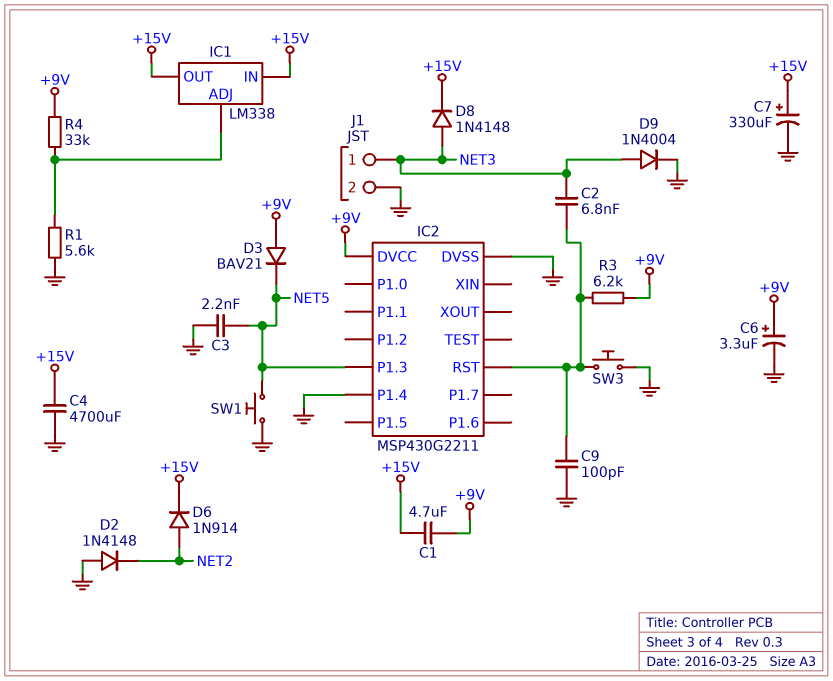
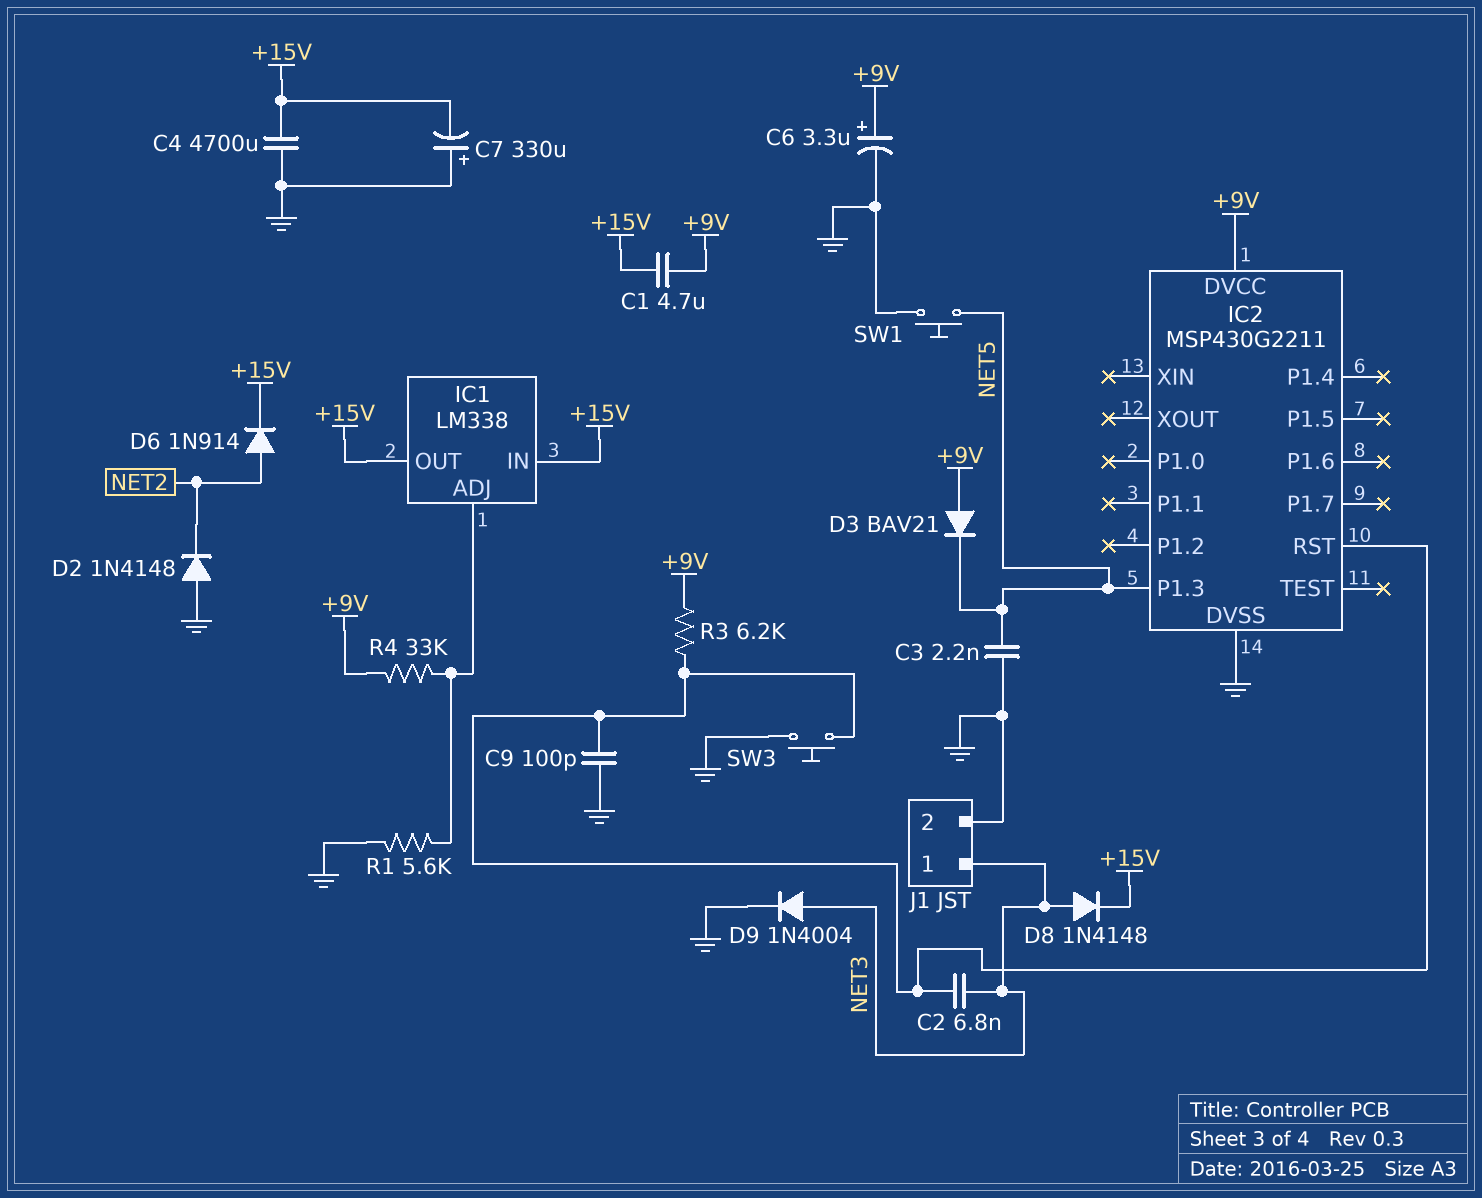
C7: 330uF (plus +15V, minus GND) -> 330uF (plus GND, minus +15V)
IC2 pin P1.4: GND -> none

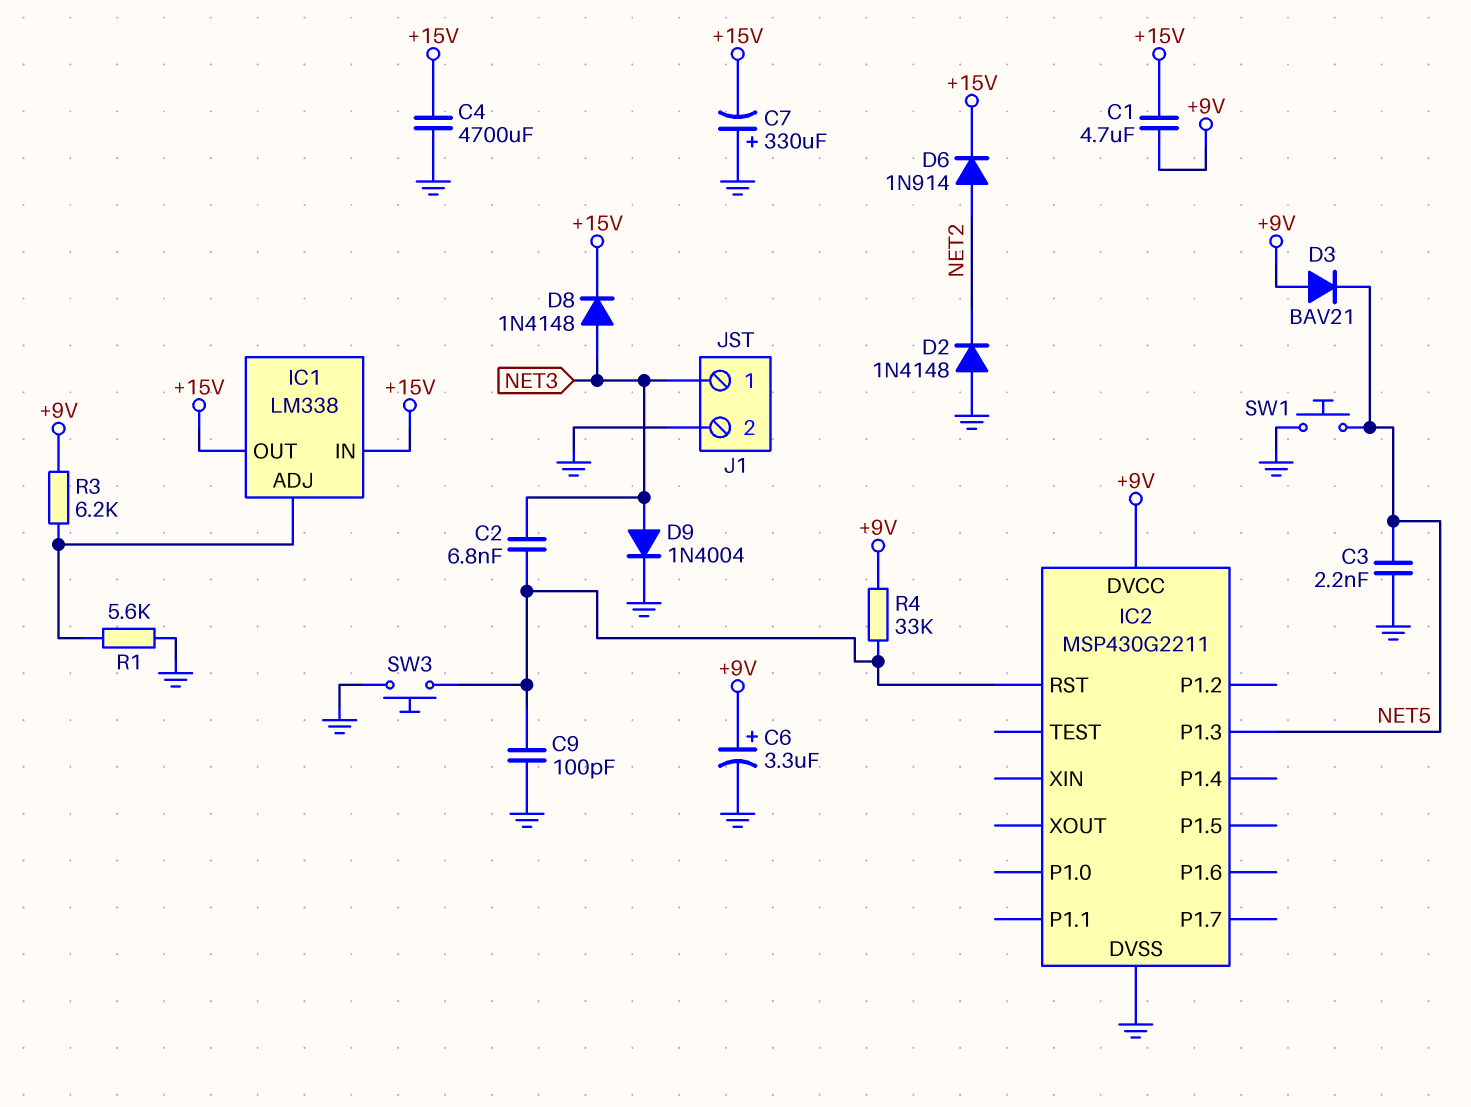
R3: 6.2k (+9V, IC2/RST) -> 6.2k (+9V, IC1/ADJ)
R4: 33k (+9V, IC1/ADJ) -> 33k (+9V, IC2/RST)

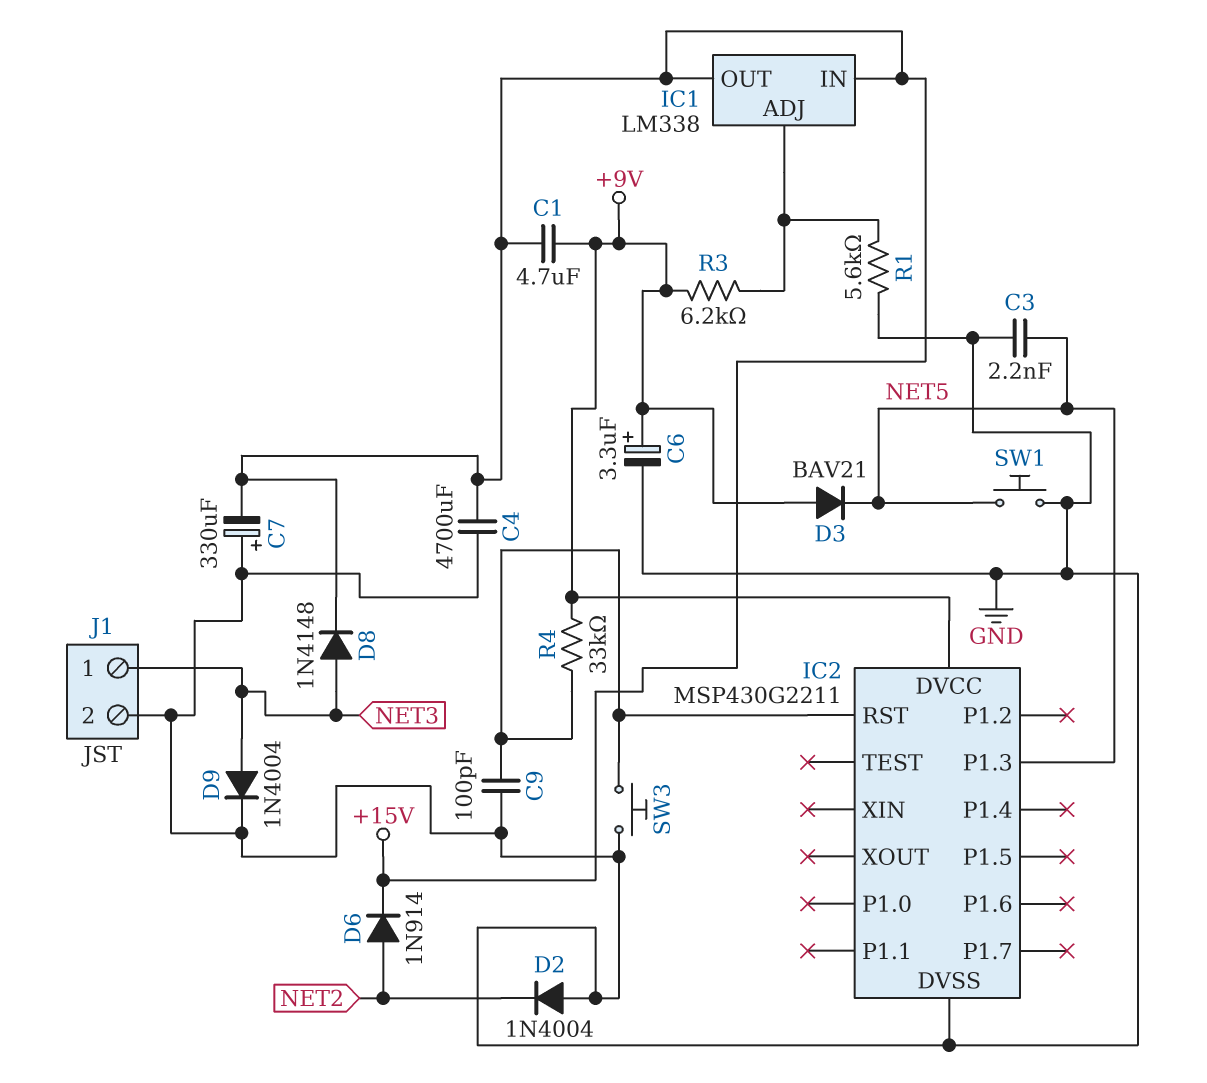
C2: 6.8nF (IC2/RST, NET3) -> none
D2: diode 1N4148 (A GND, K NET2) -> diode 1N4004 (A GND, K NET2)

